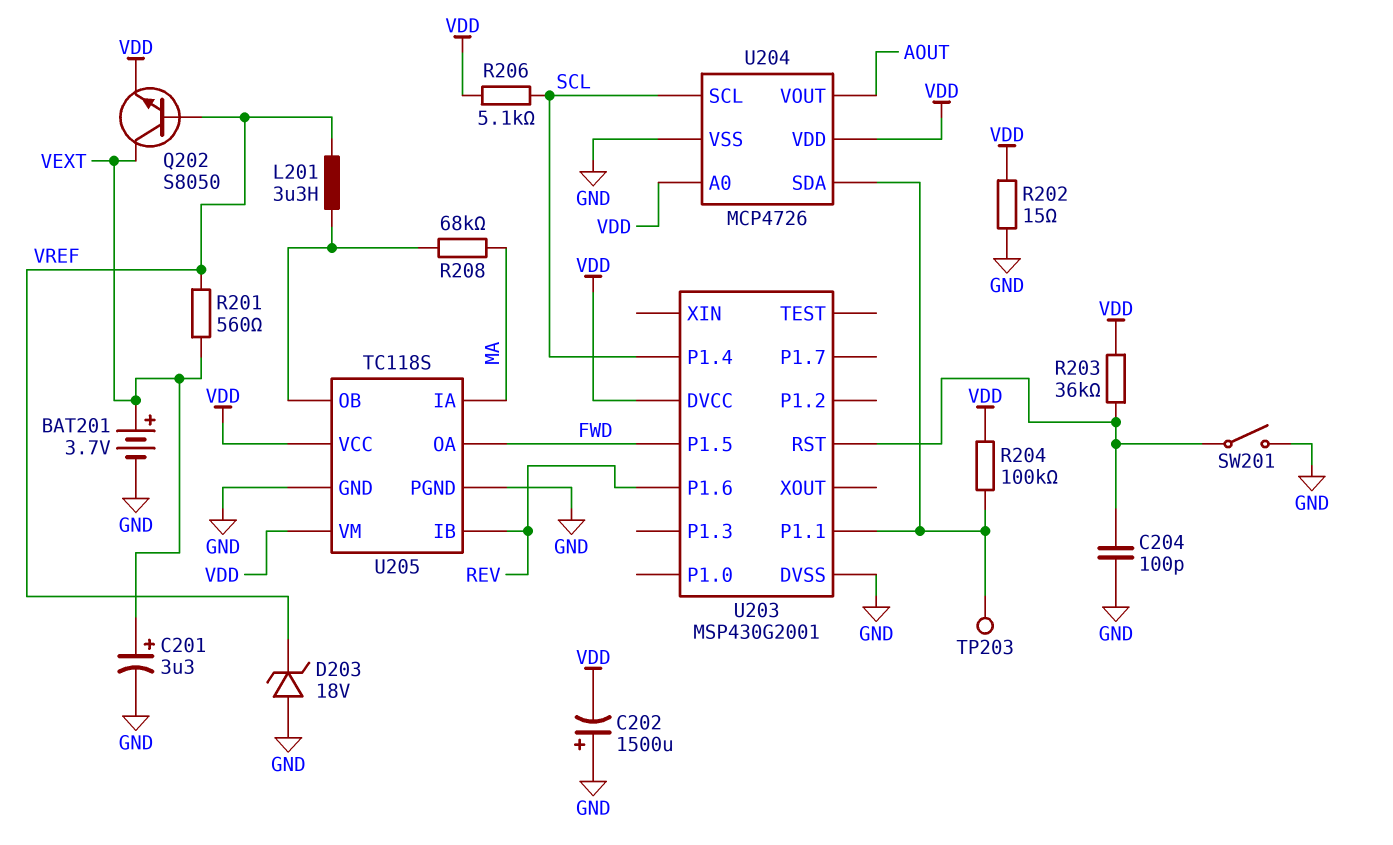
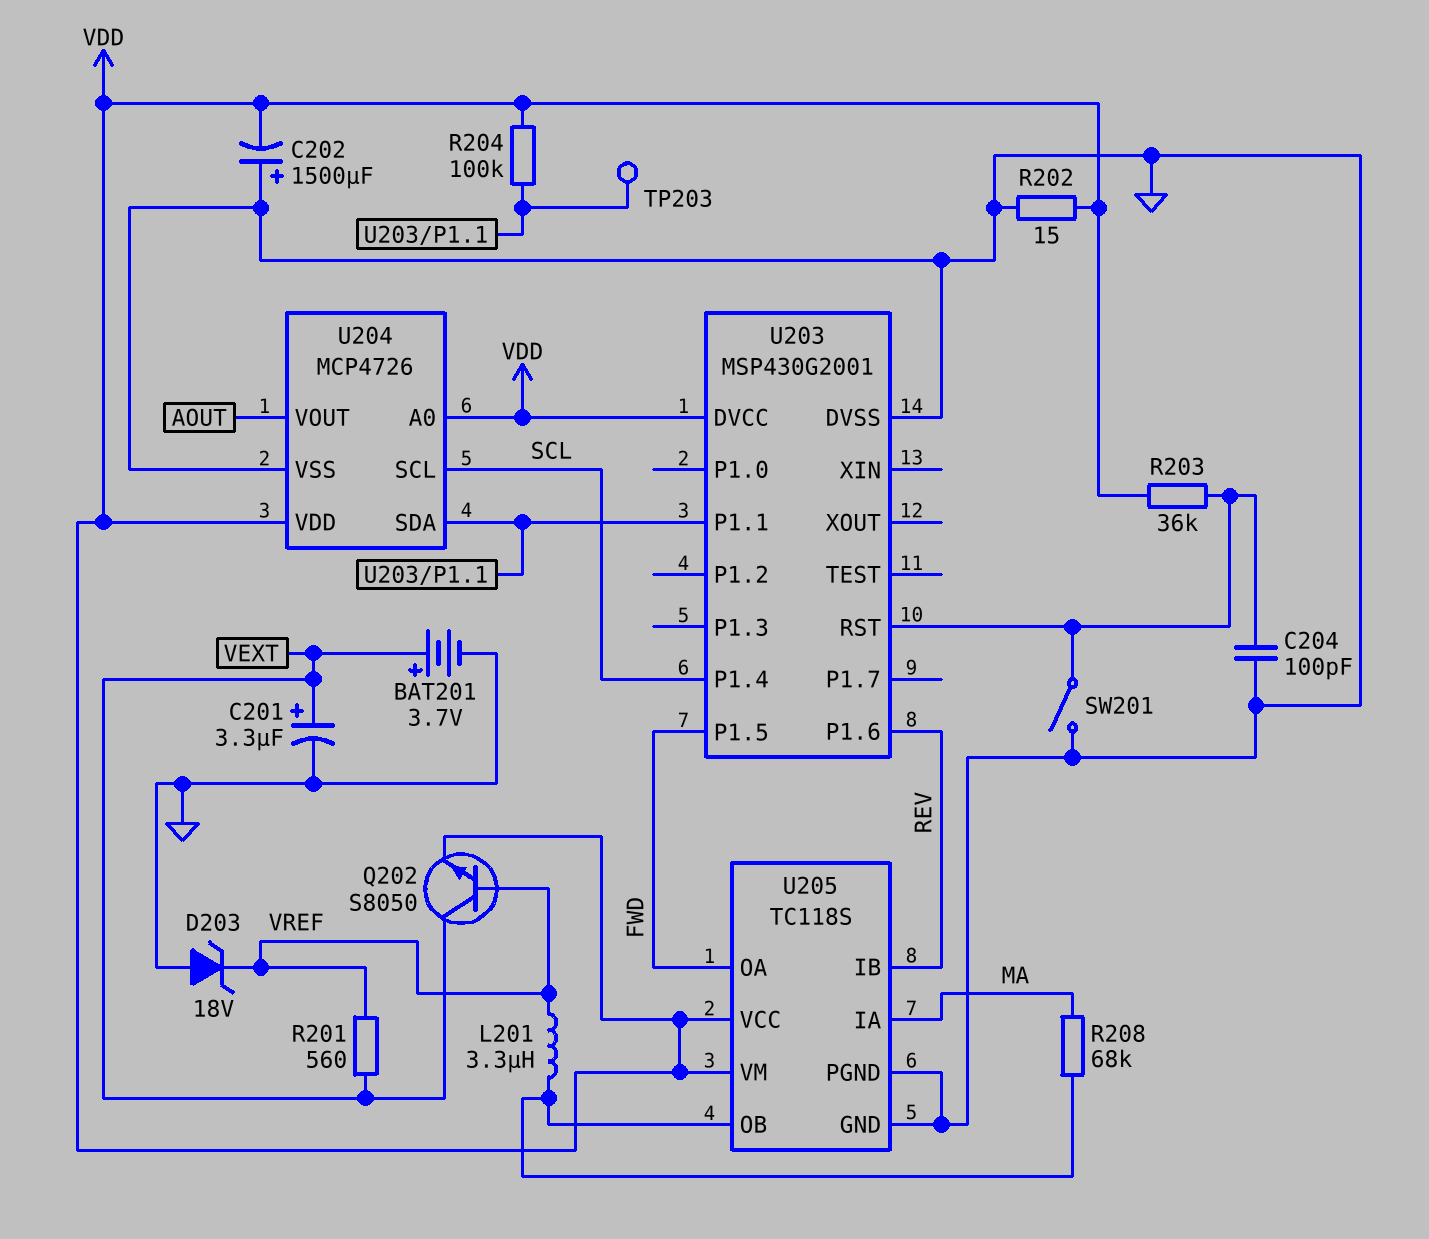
R206: 5.1k (SCL, VDD) -> none

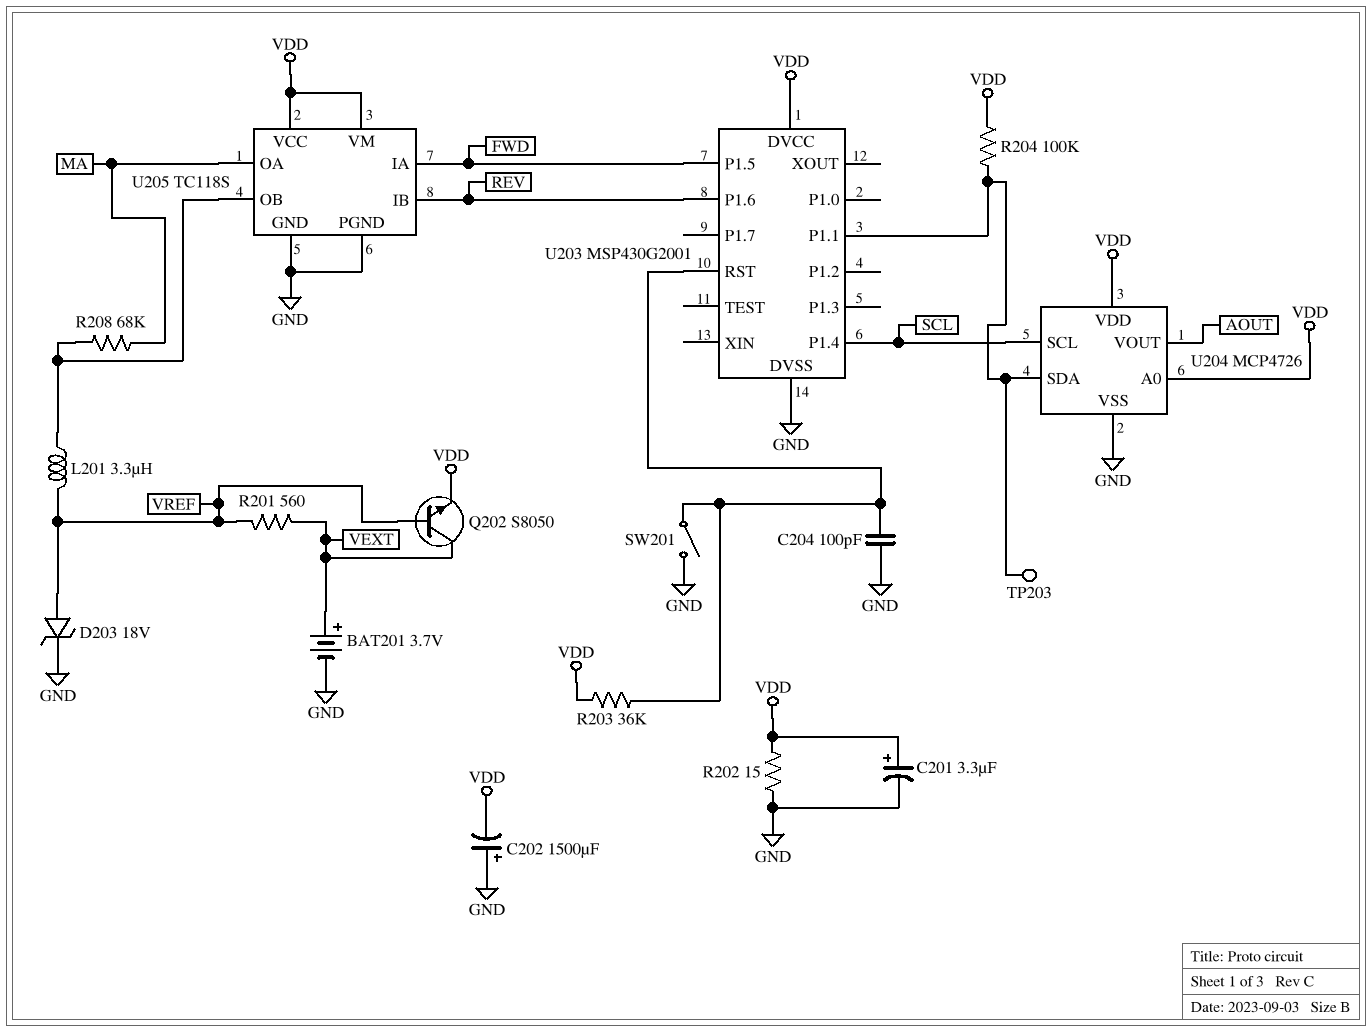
C201: 3.3uF (plus VEXT, minus GND) -> 3.3uF (plus VDD, minus GND)
D203: zener 18V (A GND, K VREF) -> zener 18V (A VREF, K GND)
U205 pin IA: MA -> FWD
U205 pin OA: FWD -> MA

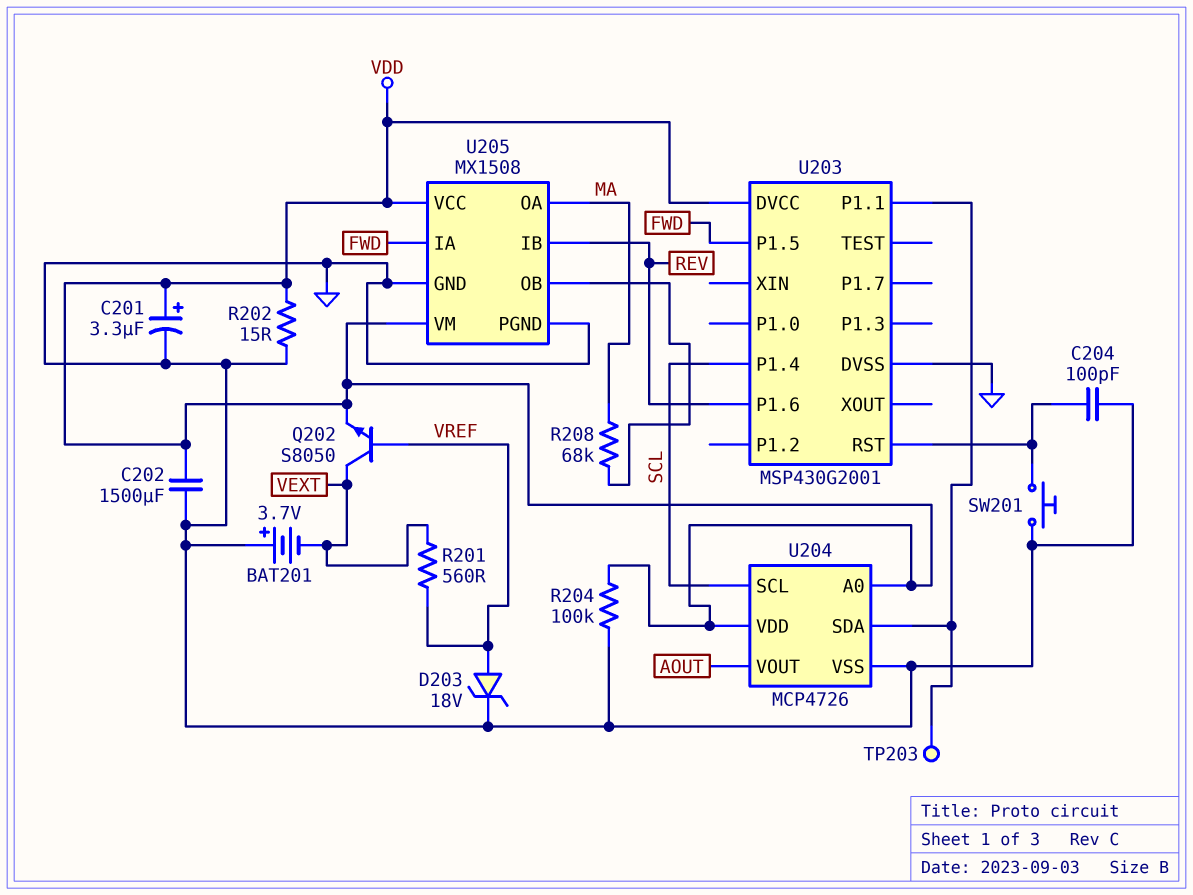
BAT201: 3.7V (plus VEXT, minus GND) -> 3.7V (plus GND, minus VEXT)
C202: 1500uF (plus GND, minus VDD) -> 1500uF (GND, VDD)
L201: 3.3uH (U205/OB, VREF) -> none
R203: 36k (U203/RST, VDD) -> none
R204: 100k (U203/P1.1, VDD) -> 100k (GND, VDD)
SW201: switch (GND, U203/RST) -> button (GND, U203/RST)
U205: TC118S -> MX1508

